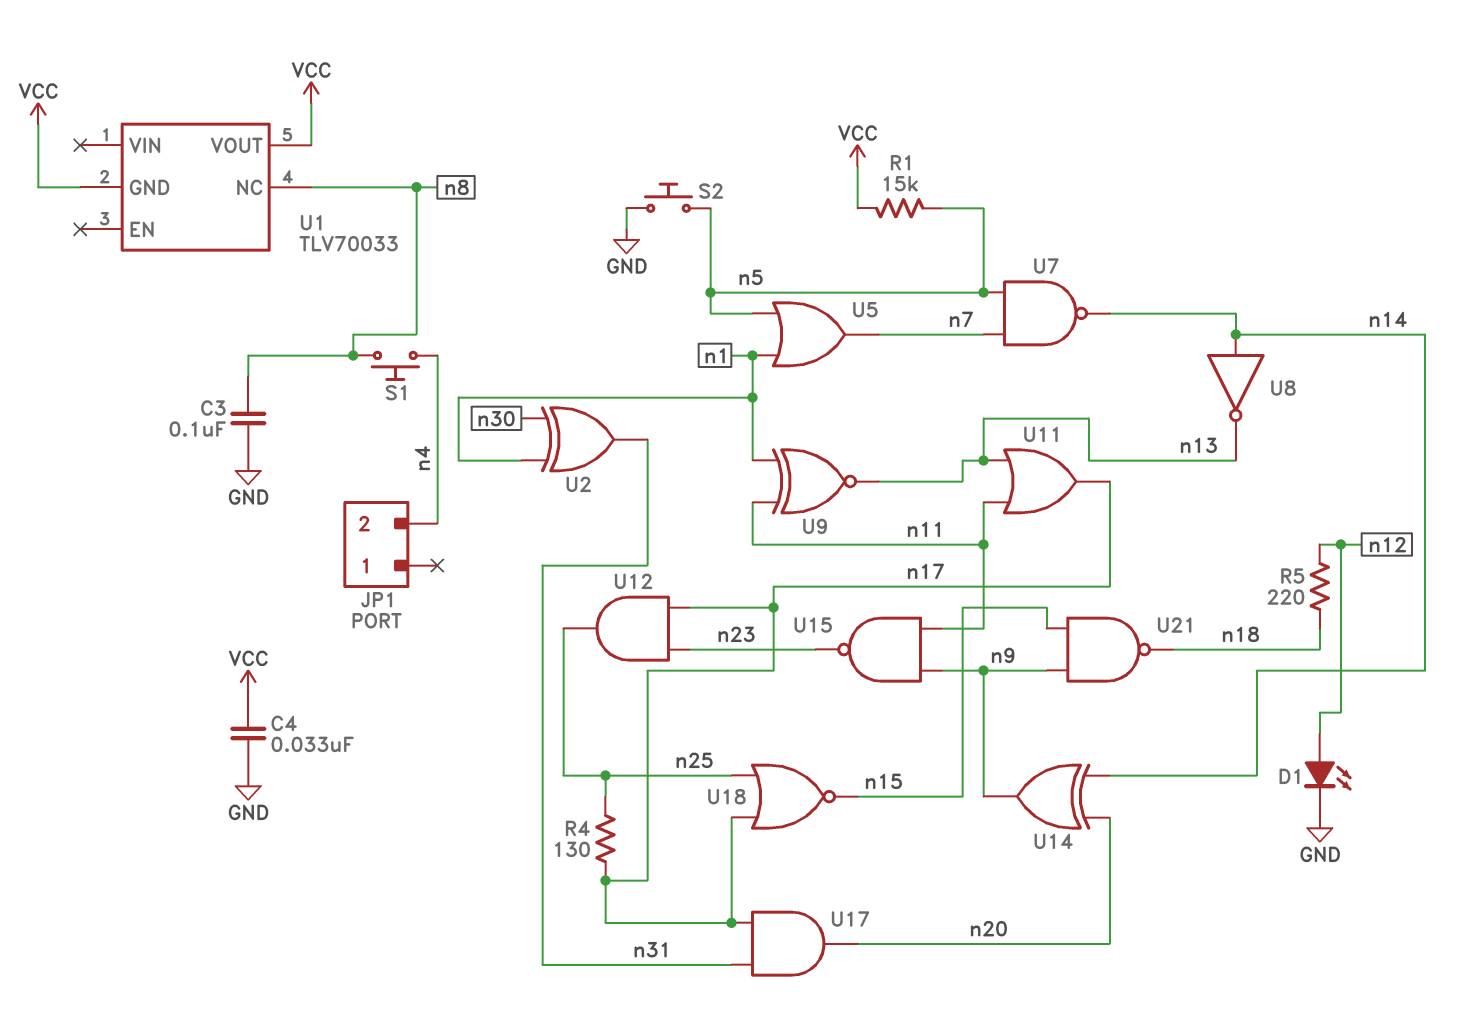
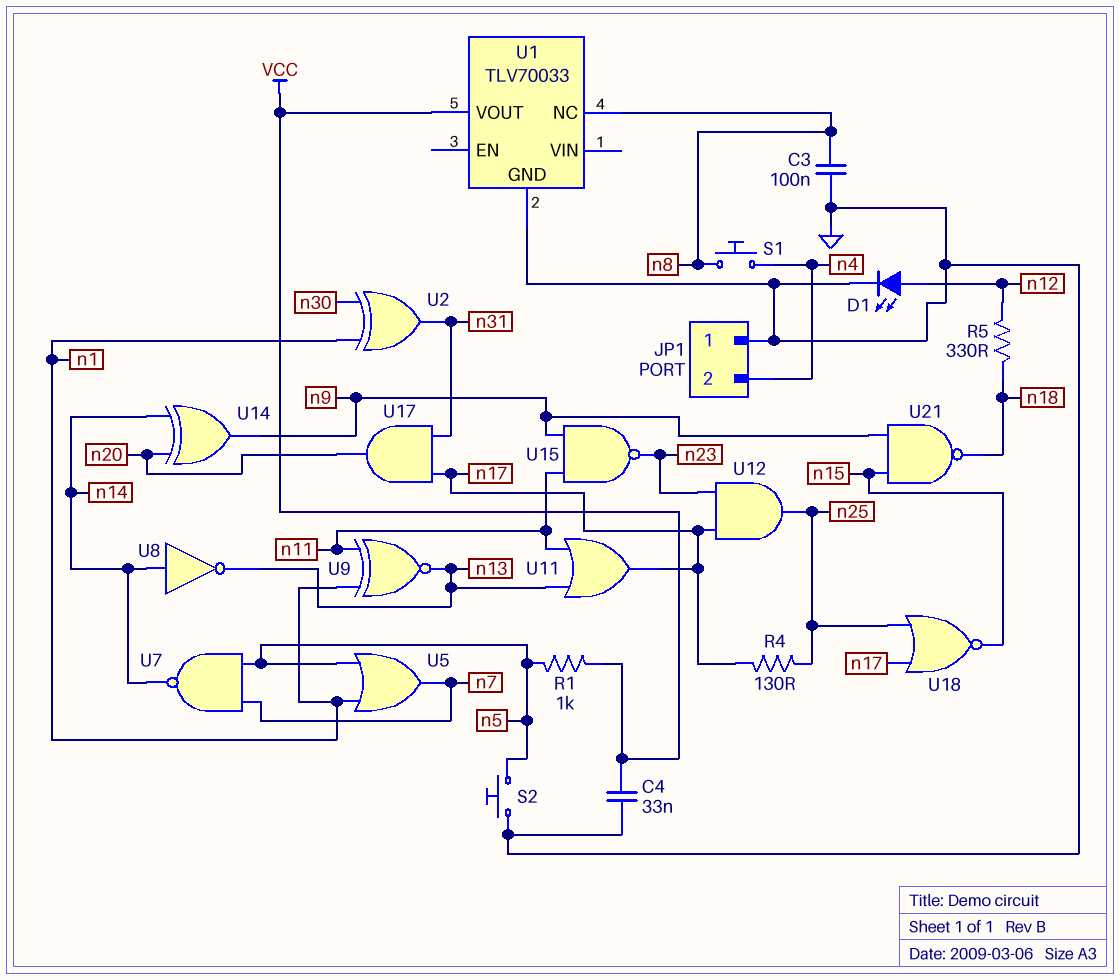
JP1 pin 1: none -> GND
R1: 15k (VCC, n5) -> 1k (VCC, n5)
R5: 220 (n12, n18) -> 330 (n12, n18)
U1 pin GND: VCC -> GND

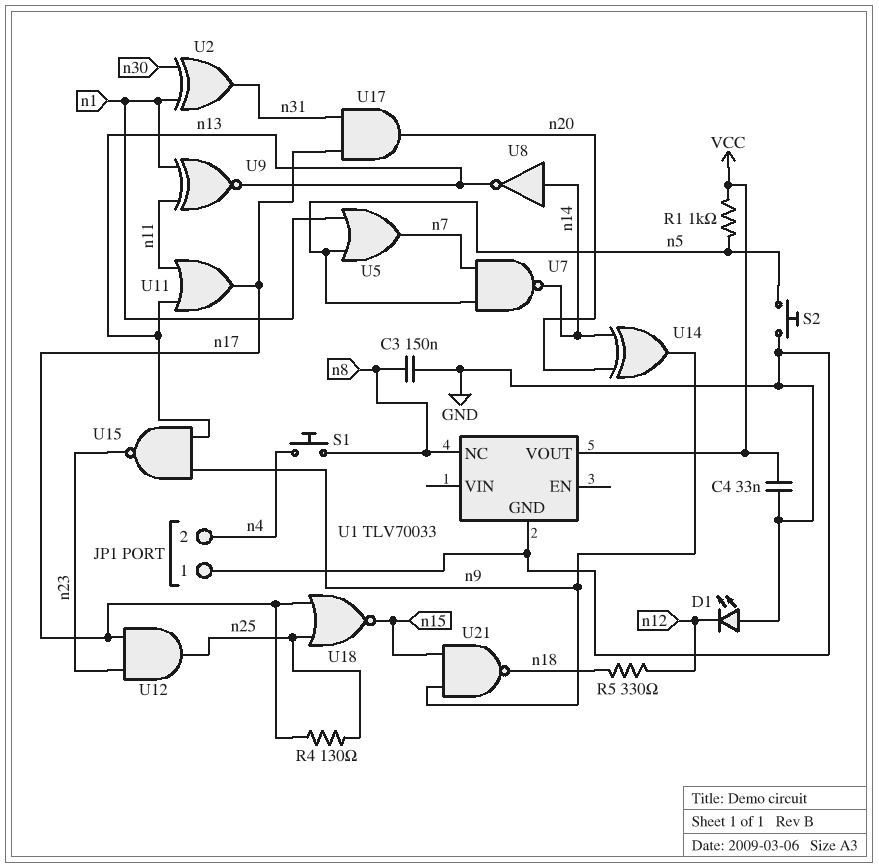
C3: 100nF (GND, n8) -> 150nF (GND, n8)
D1: LED (A n12, K GND) -> LED (A GND, K n12)
U15: NAND (in n9, in n11, out n23) -> NAND (in n9, in n13, out n23)

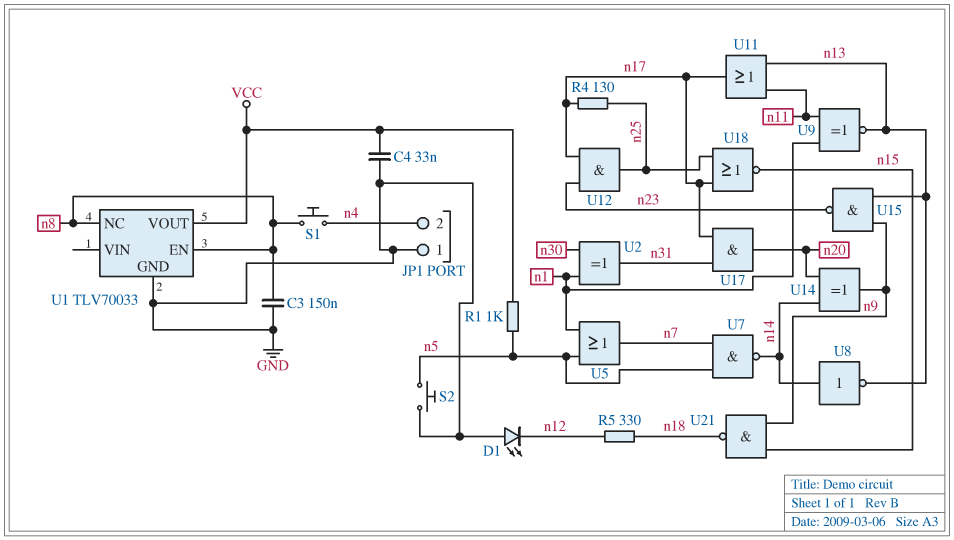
U1 pin EN: none -> n8

